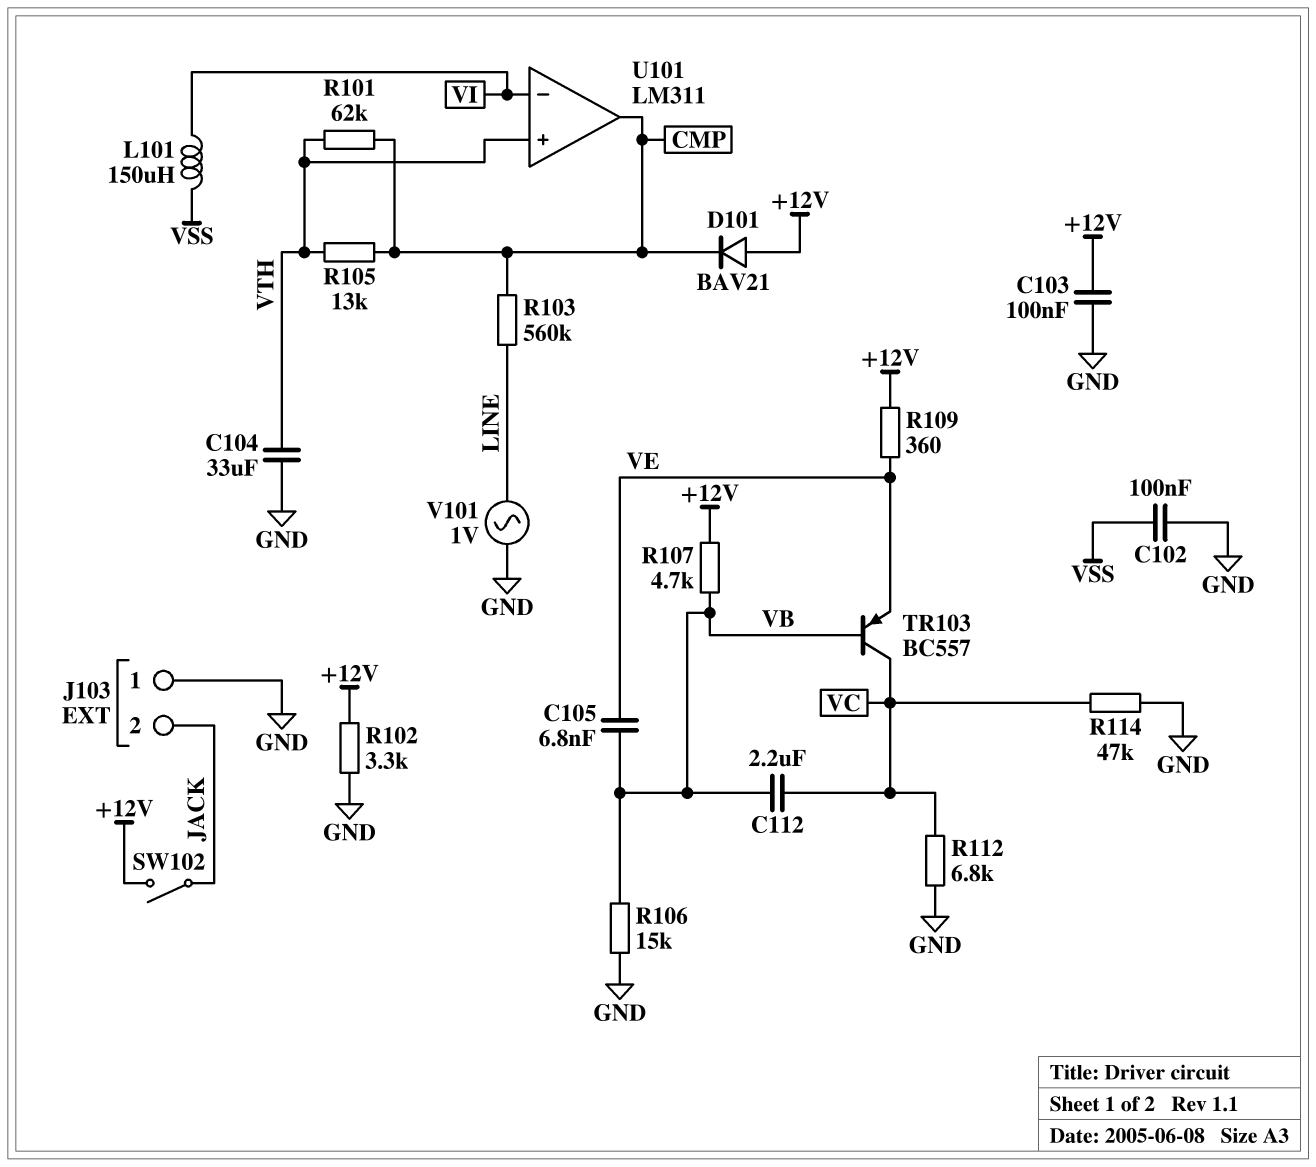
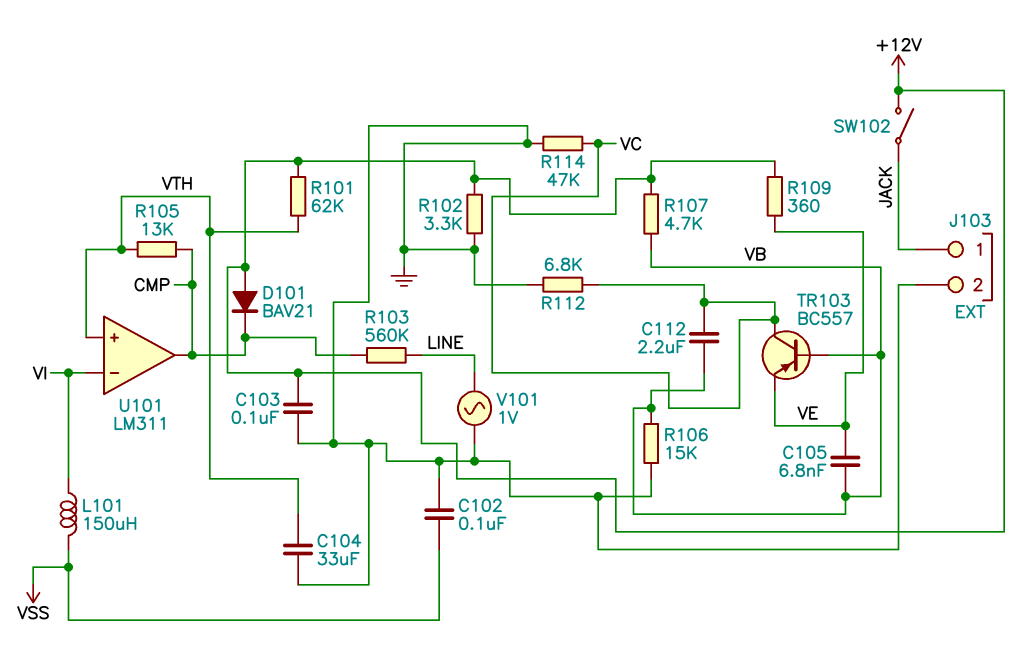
J103 pin 1: GND -> JACK
J103 pin 2: JACK -> GND
R101: 62k (CMP, VTH) -> 62k (+12V, VTH)

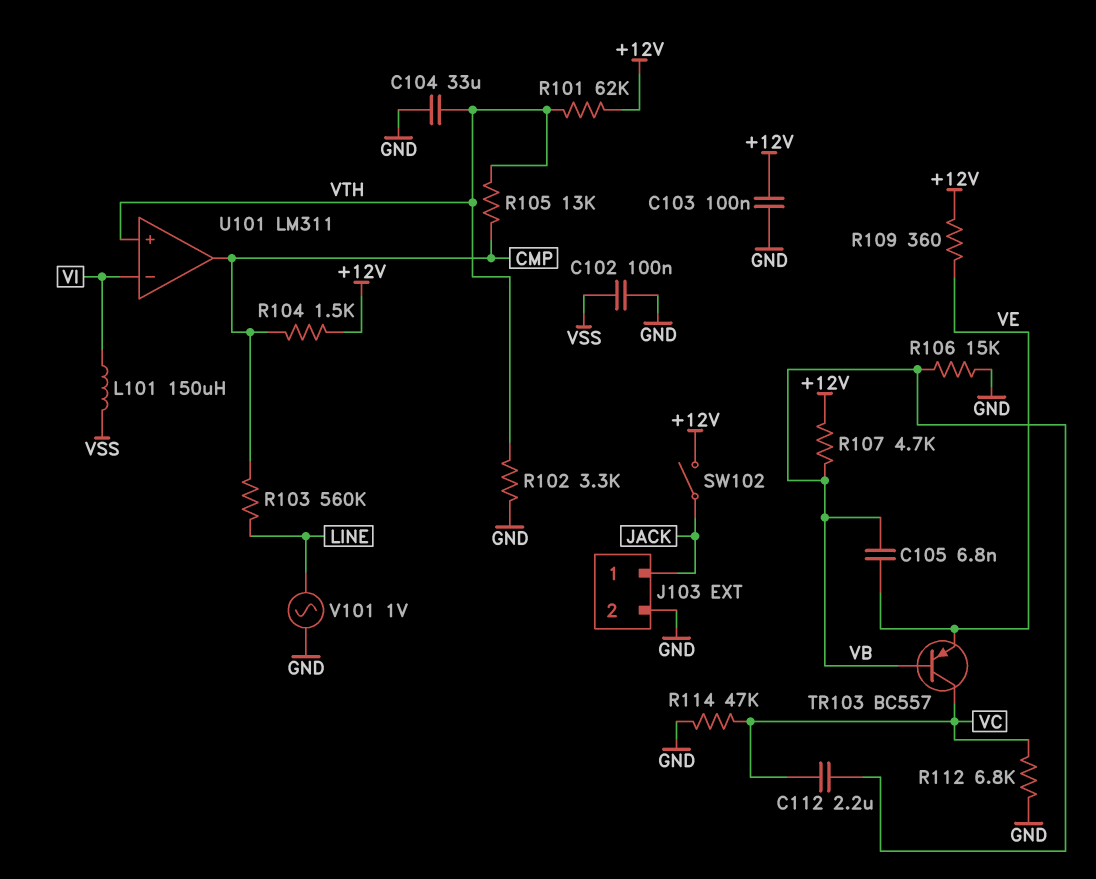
D101: diode BAV21 (A +12V, K CMP) -> none
R102: 3.3k (+12V, GND) -> 3.3k (GND, VTH)
R104: none -> 1.5k (+12V, CMP)

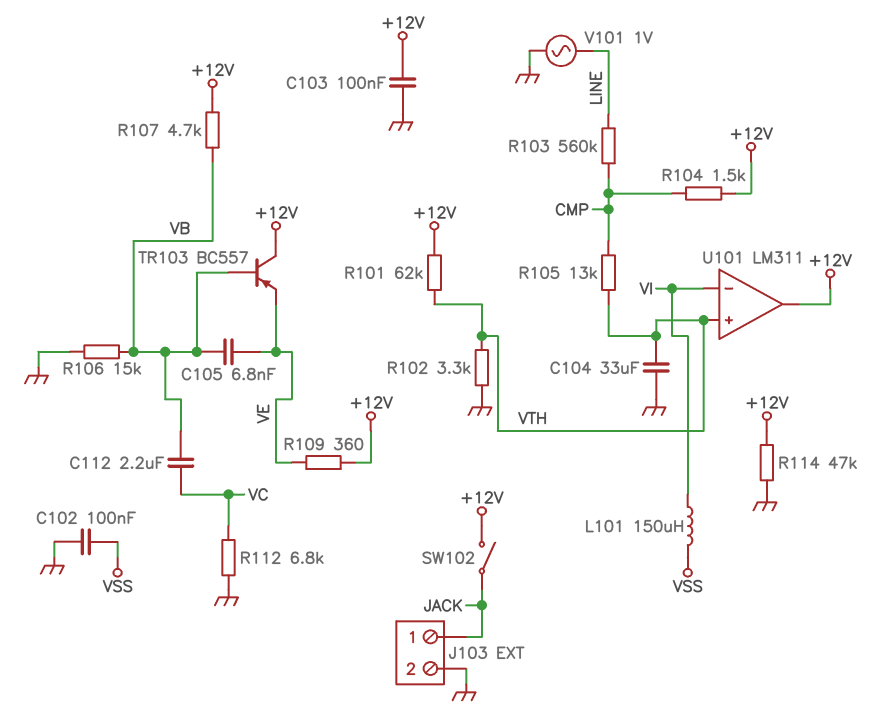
R114: 47k (GND, VC) -> 47k (+12V, GND)
TR103: PNP BC557 (B VB, C VC, E VE) -> PNP BC557 (B VB, C +12V, E VE)
U101 pin out: CMP -> +12V

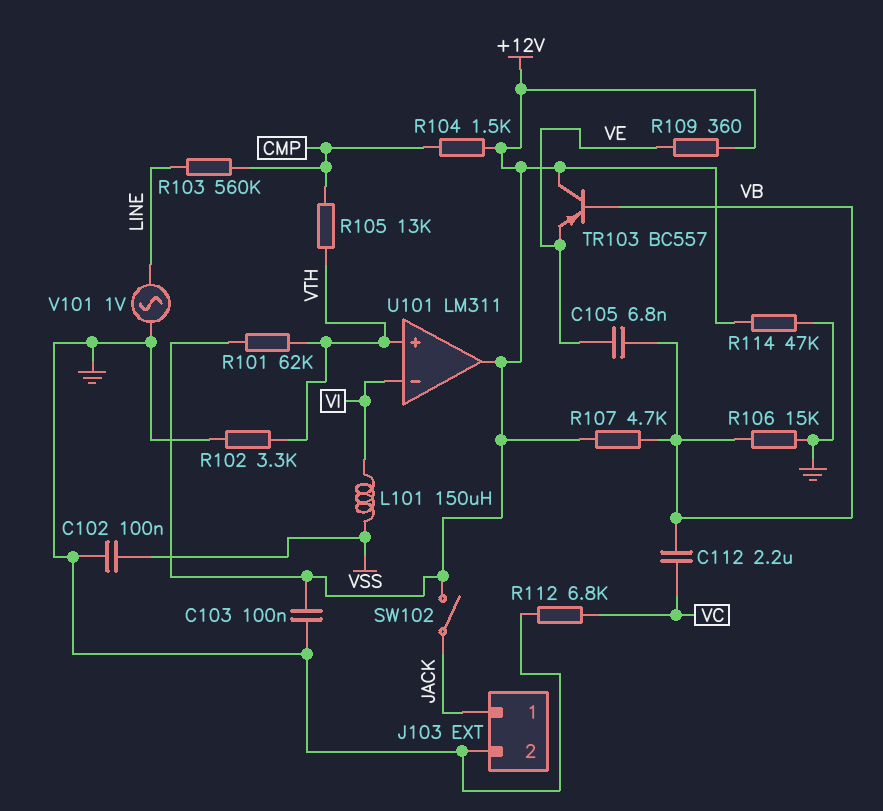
C104: 33uF (GND, VTH) -> none

